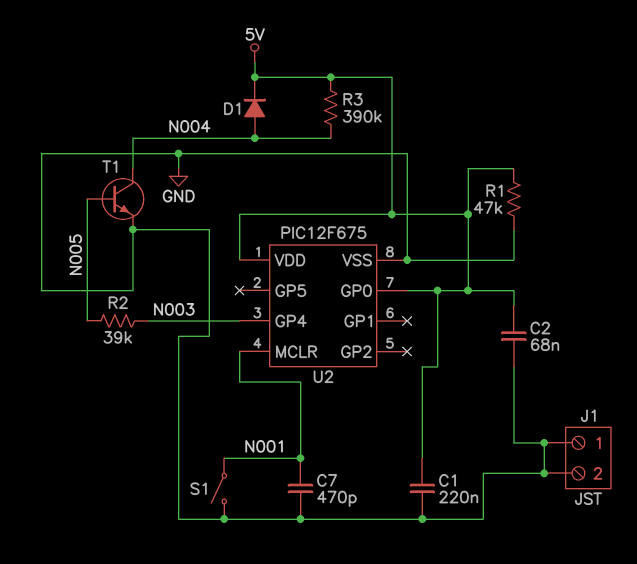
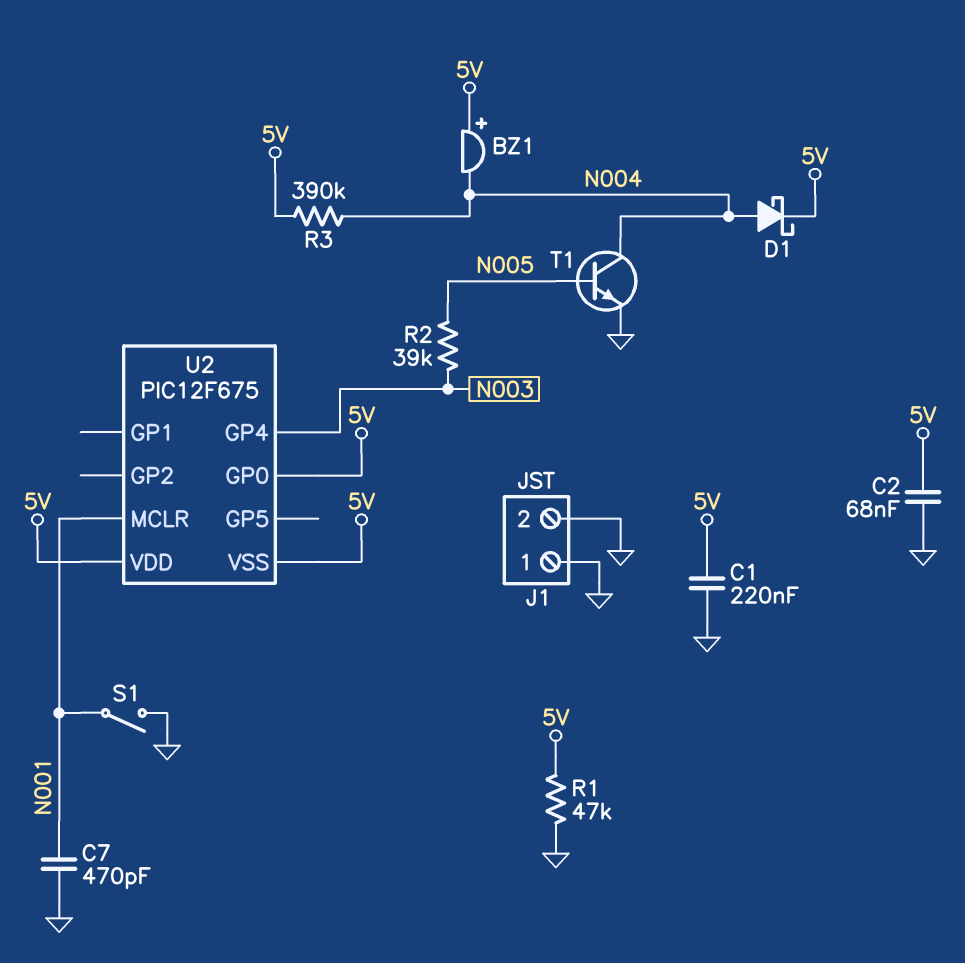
BZ1: none -> buzzer (plus 5V, minus N004)
D1: diode (A N004, K 5V) -> schottky (A N004, K 5V)
U2 pin VSS: GND -> 5V

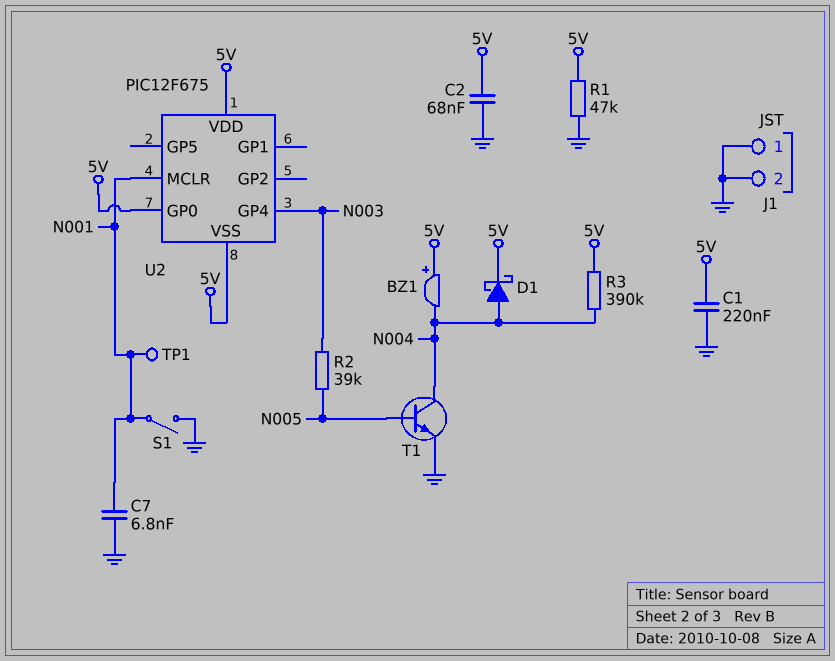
C7: 470pF (GND, N001) -> 6.8nF (GND, N001)
TP1: none -> test point (N001)

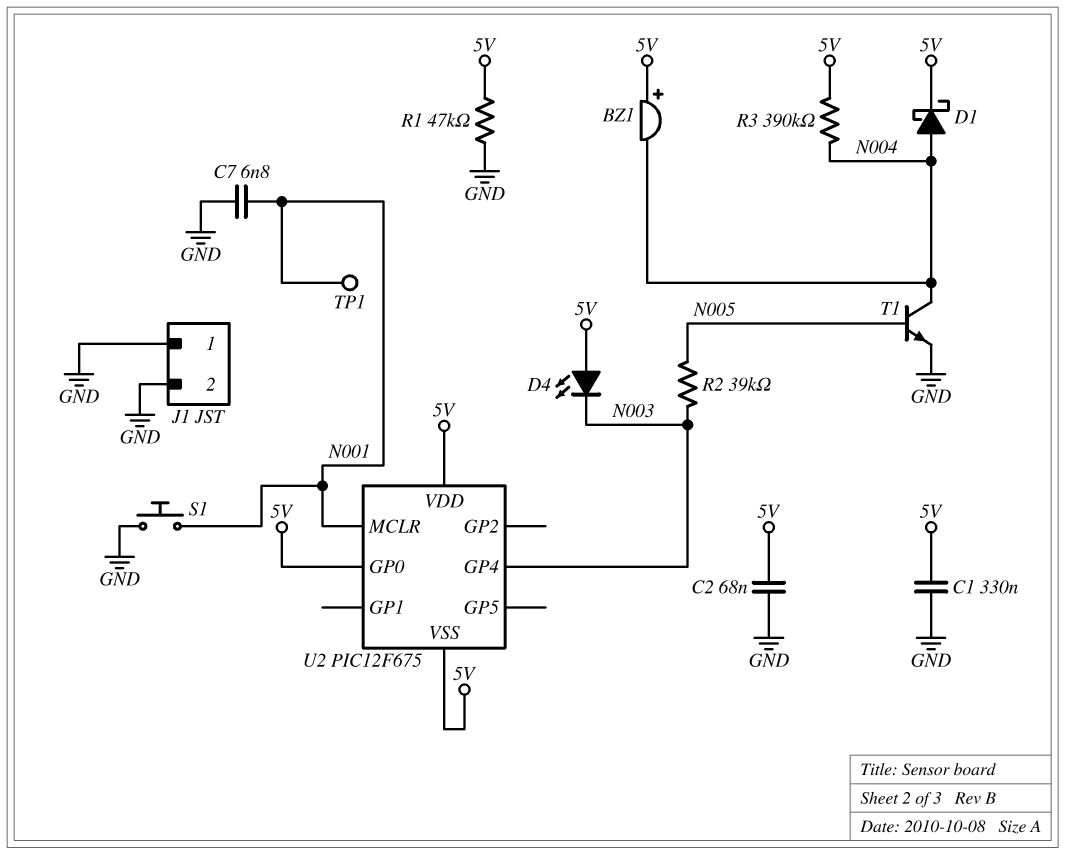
C1: 220nF (5V, GND) -> 330nF (5V, GND)
D4: none -> LED (A 5V, K N003)
S1: switch (GND, N001) -> button (GND, N001)

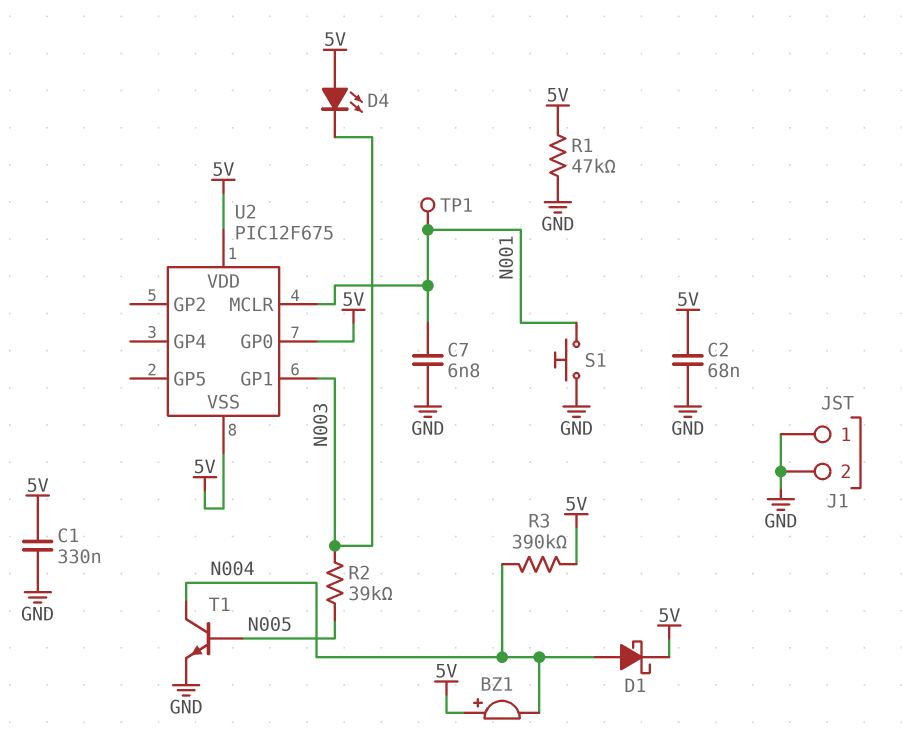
U2 pin GP1: none -> N003
U2 pin GP4: N003 -> none

